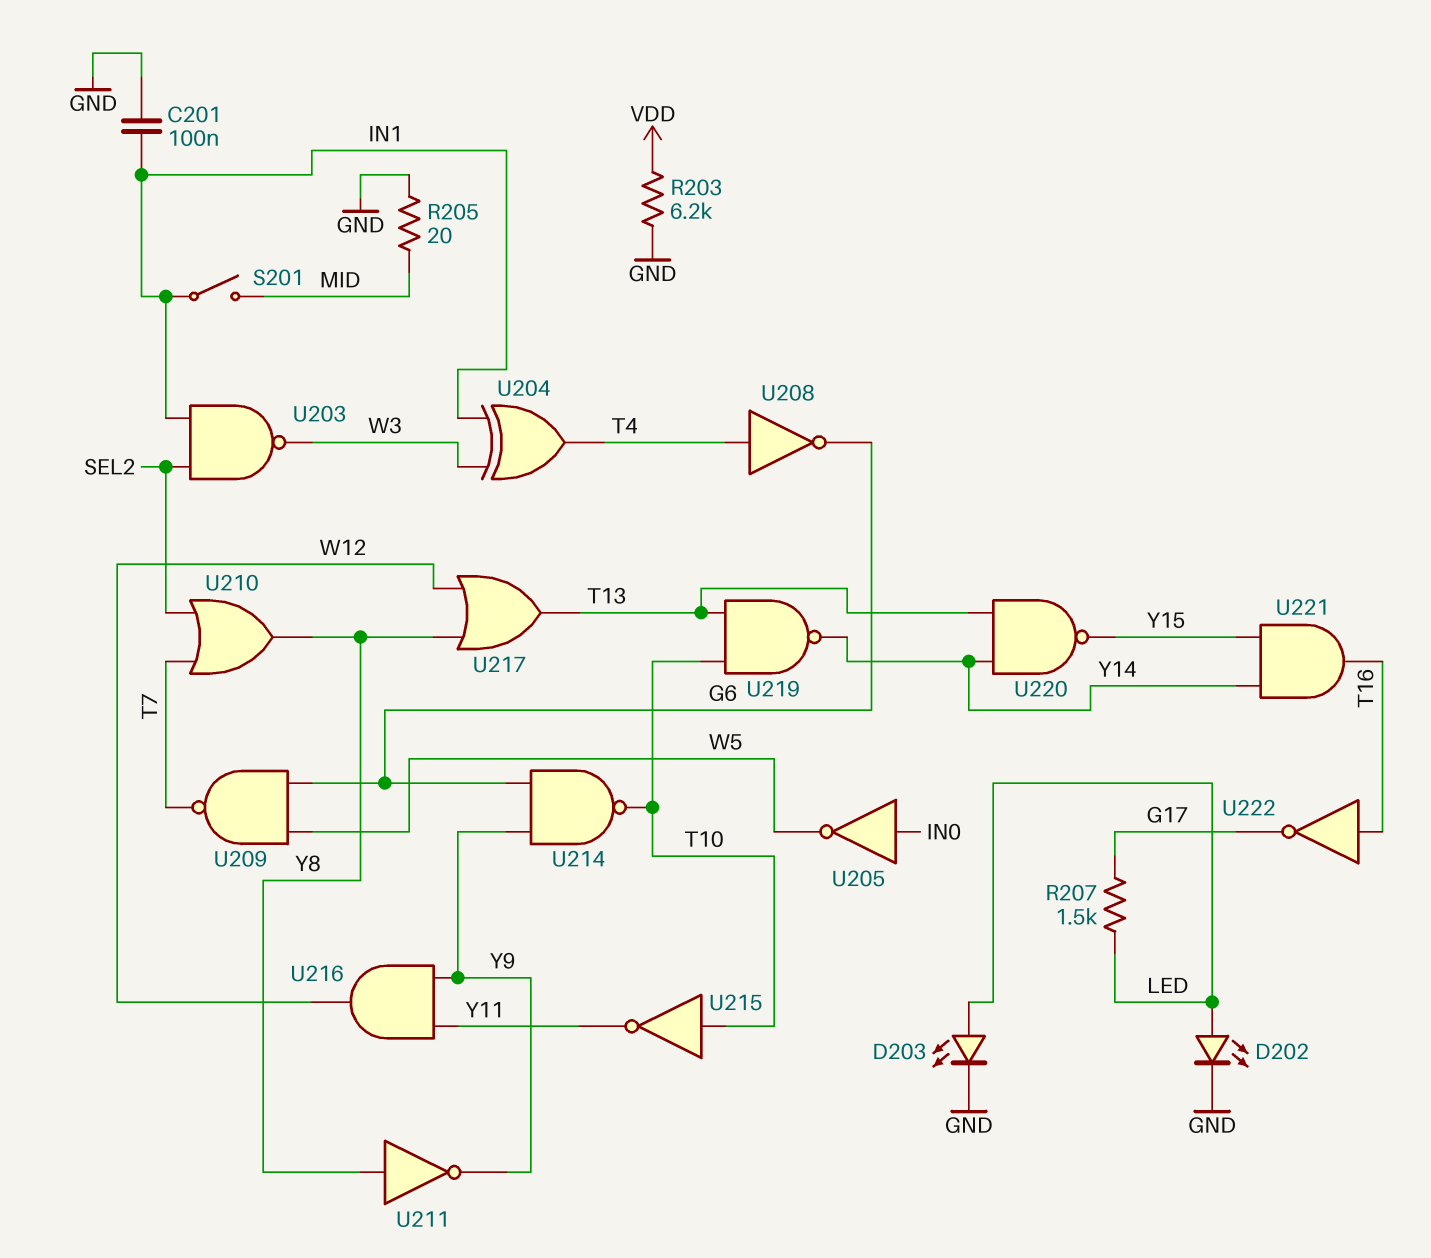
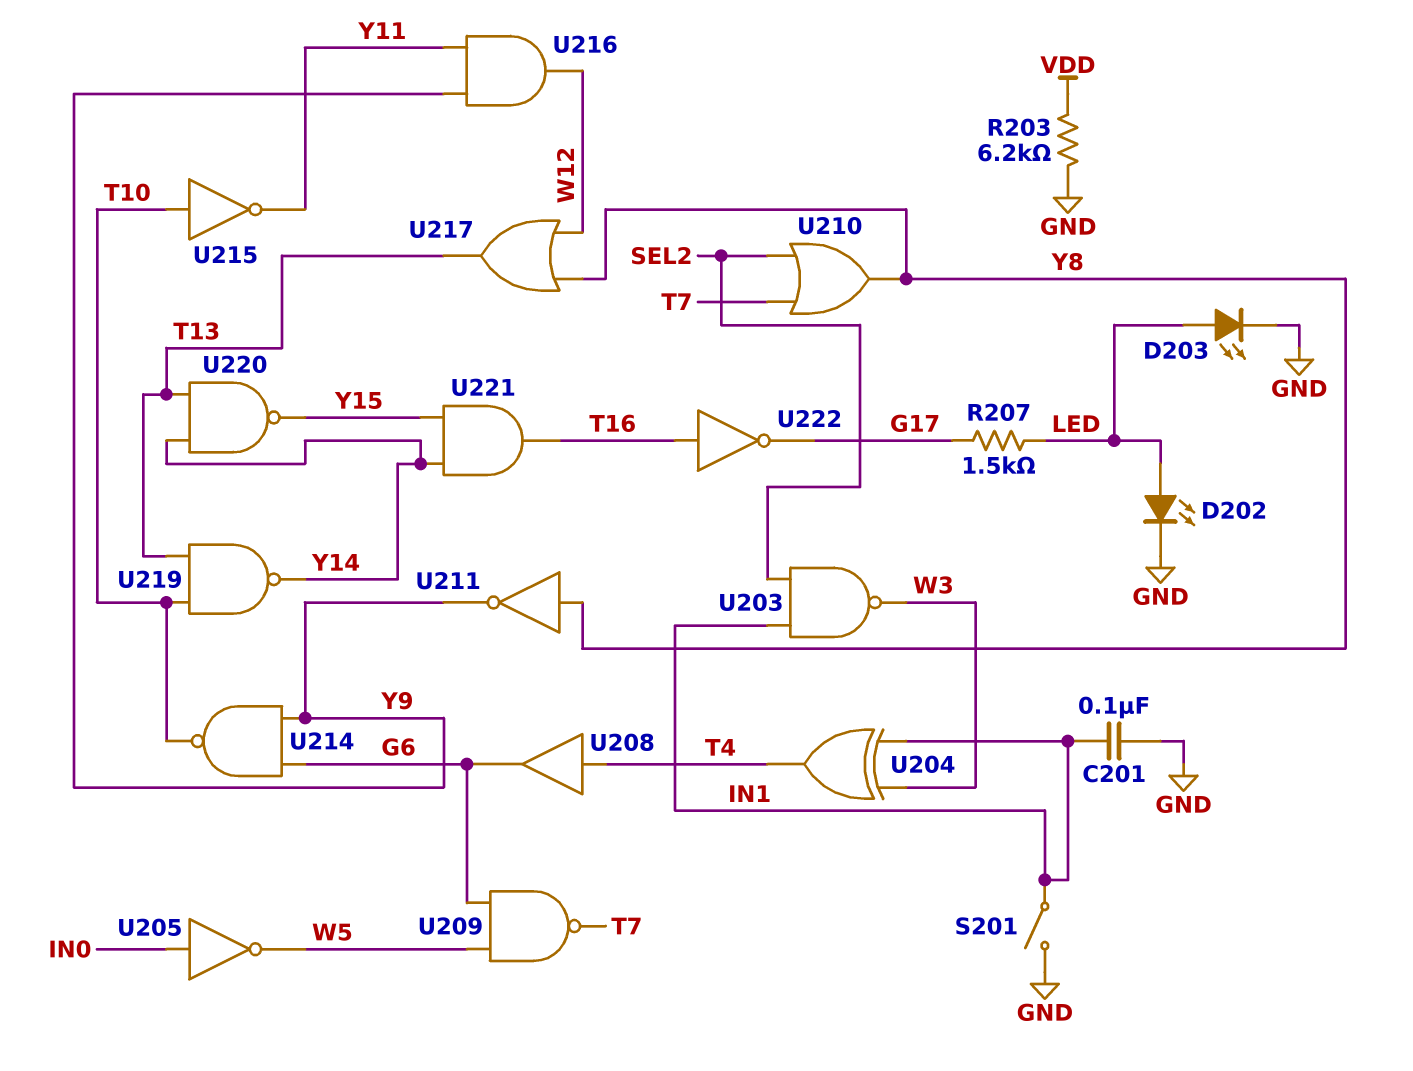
R205: 20 (GND, MID) -> none
S201: switch (IN1, MID) -> switch (GND, IN1)
U208: NOT (in T4, out G6) -> buffer (in T4, out G6)

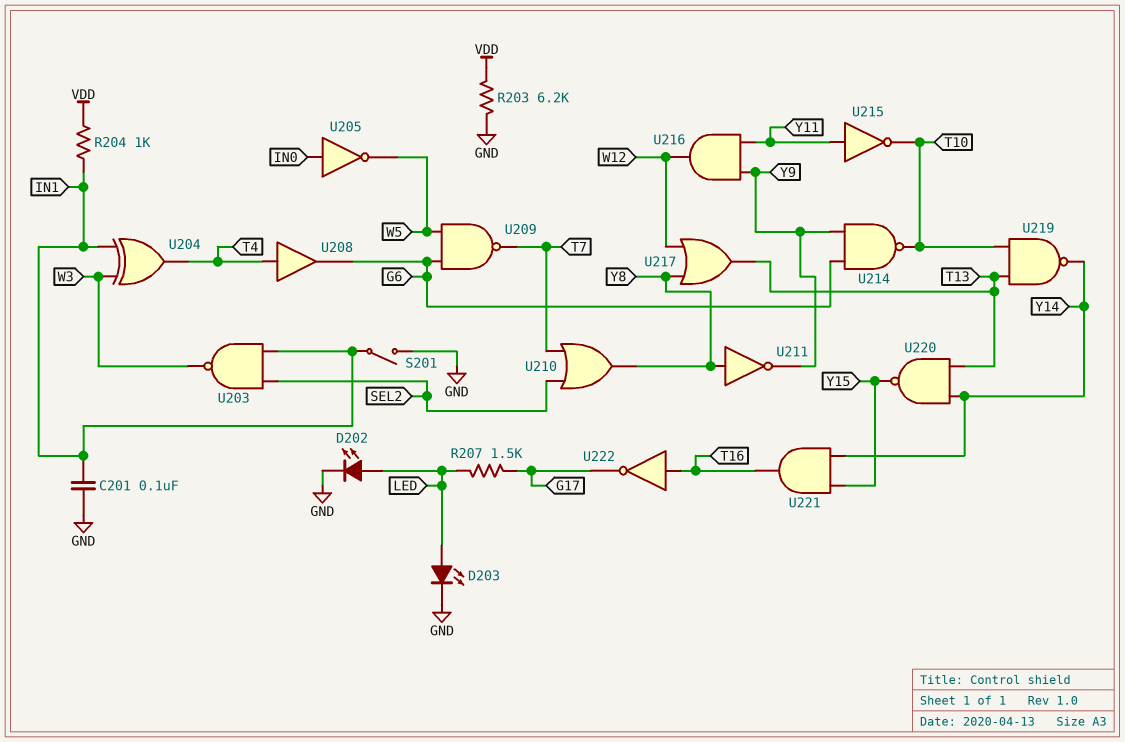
R204: none -> 1k (IN1, VDD)
U215: NOT (in T10, out Y11) -> NOT (in Y11, out T10)

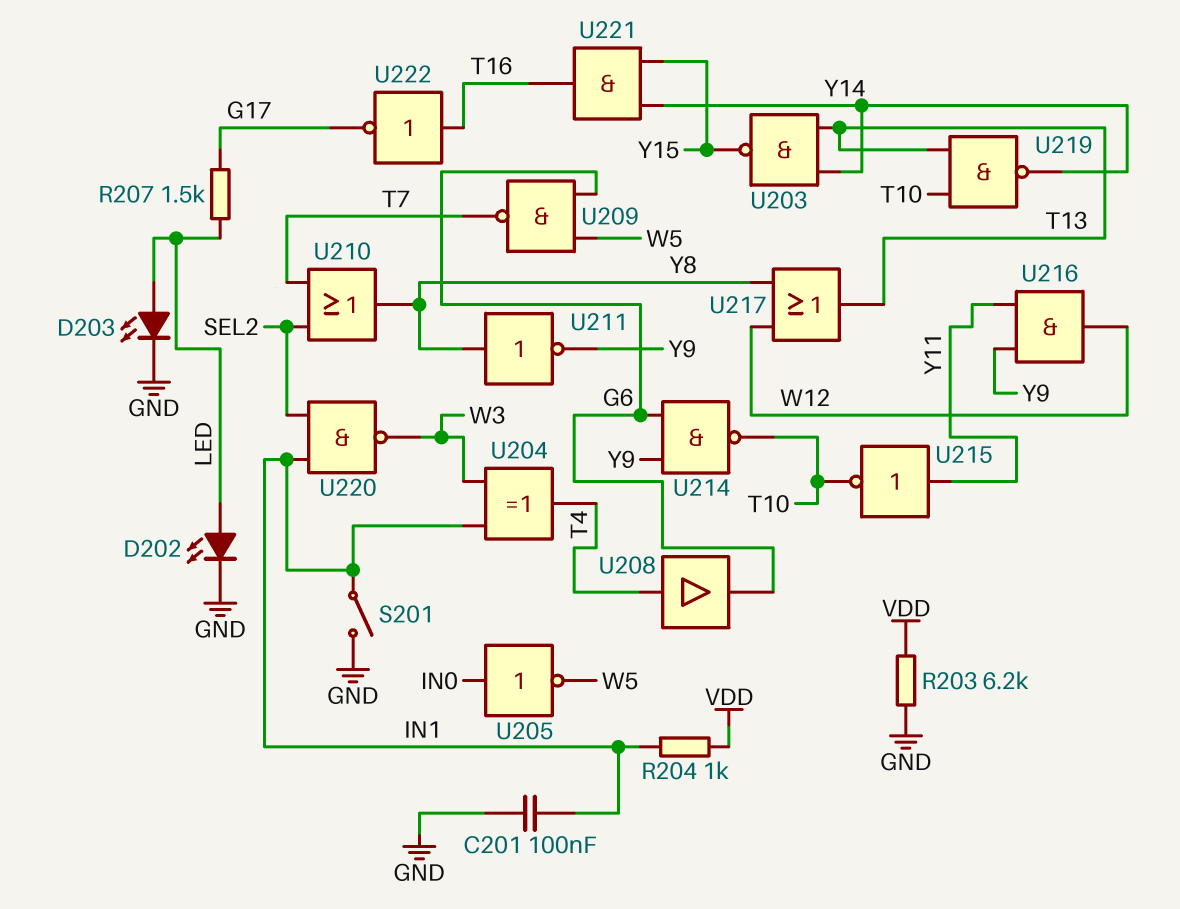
U203: NAND (in IN1, in SEL2, out W3) -> NAND (in T13, in Y14, out Y15)
U220: NAND (in T13, in Y14, out Y15) -> NAND (in IN1, in SEL2, out W3)

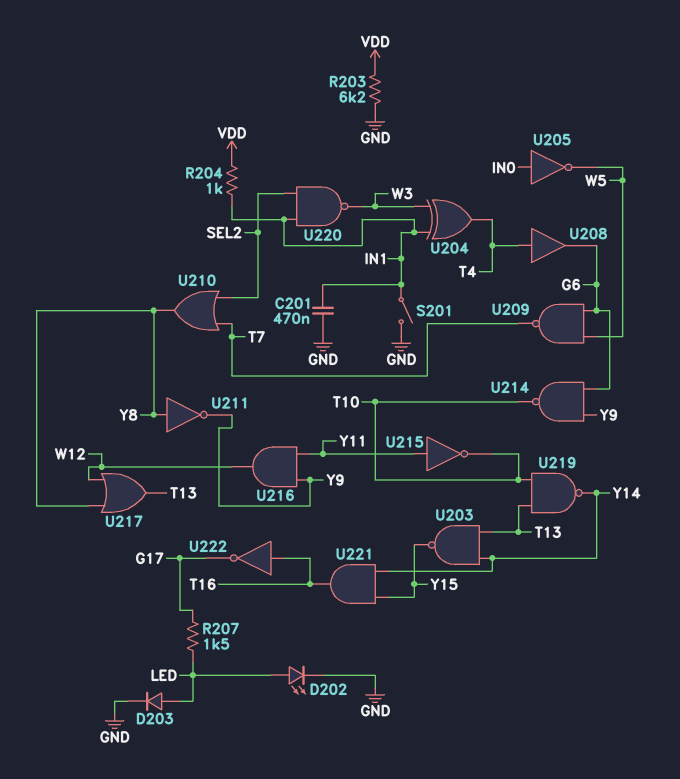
C201: 100nF (GND, IN1) -> 470nF (GND, IN1)
D203: LED (A LED, K GND) -> diode (A LED, K GND)

